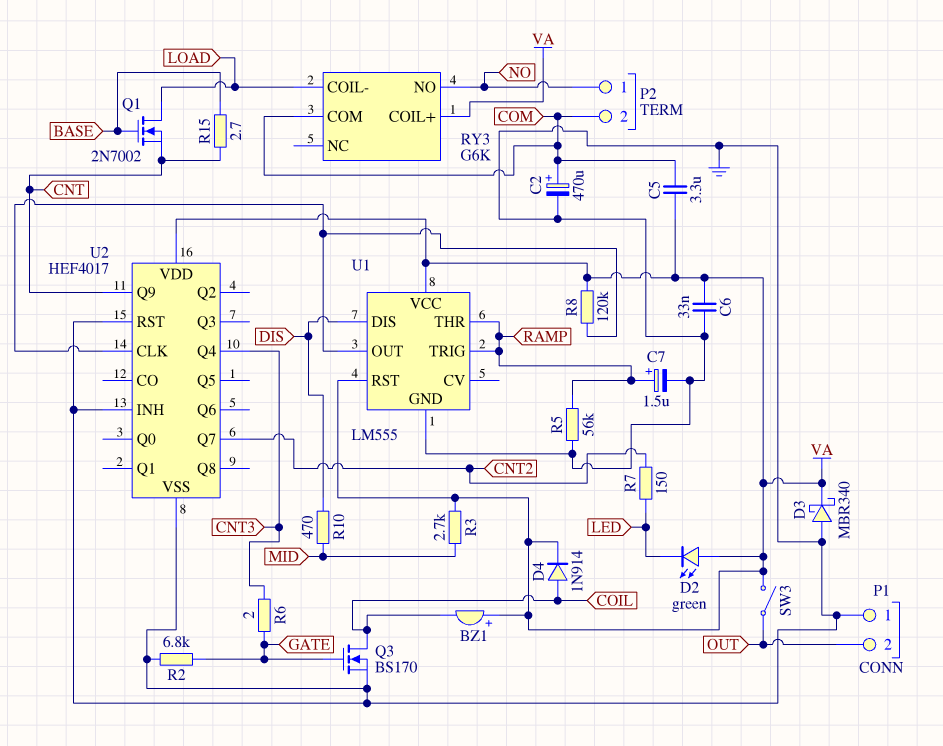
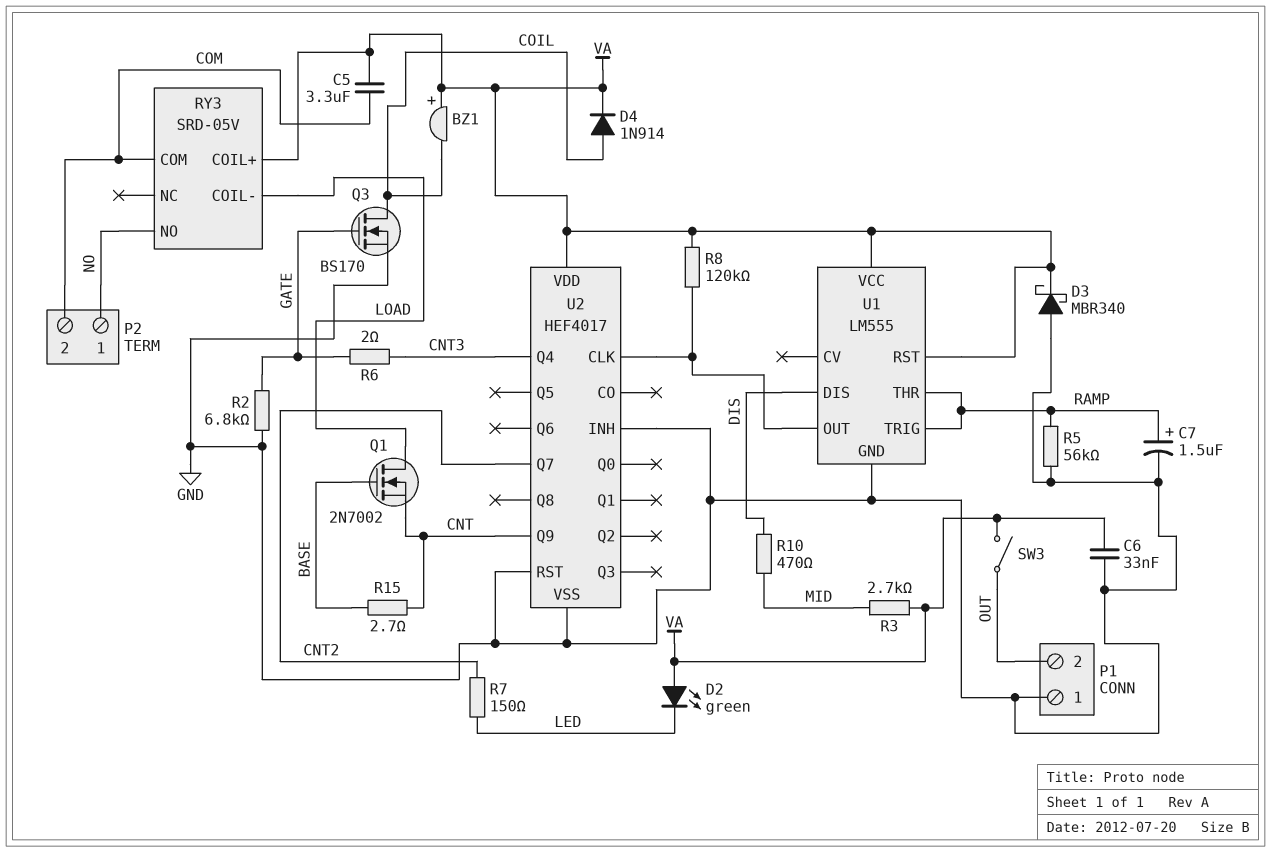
C2: 470uF (plus COM, minus GND) -> none
RY3: G6K -> SRD-05V

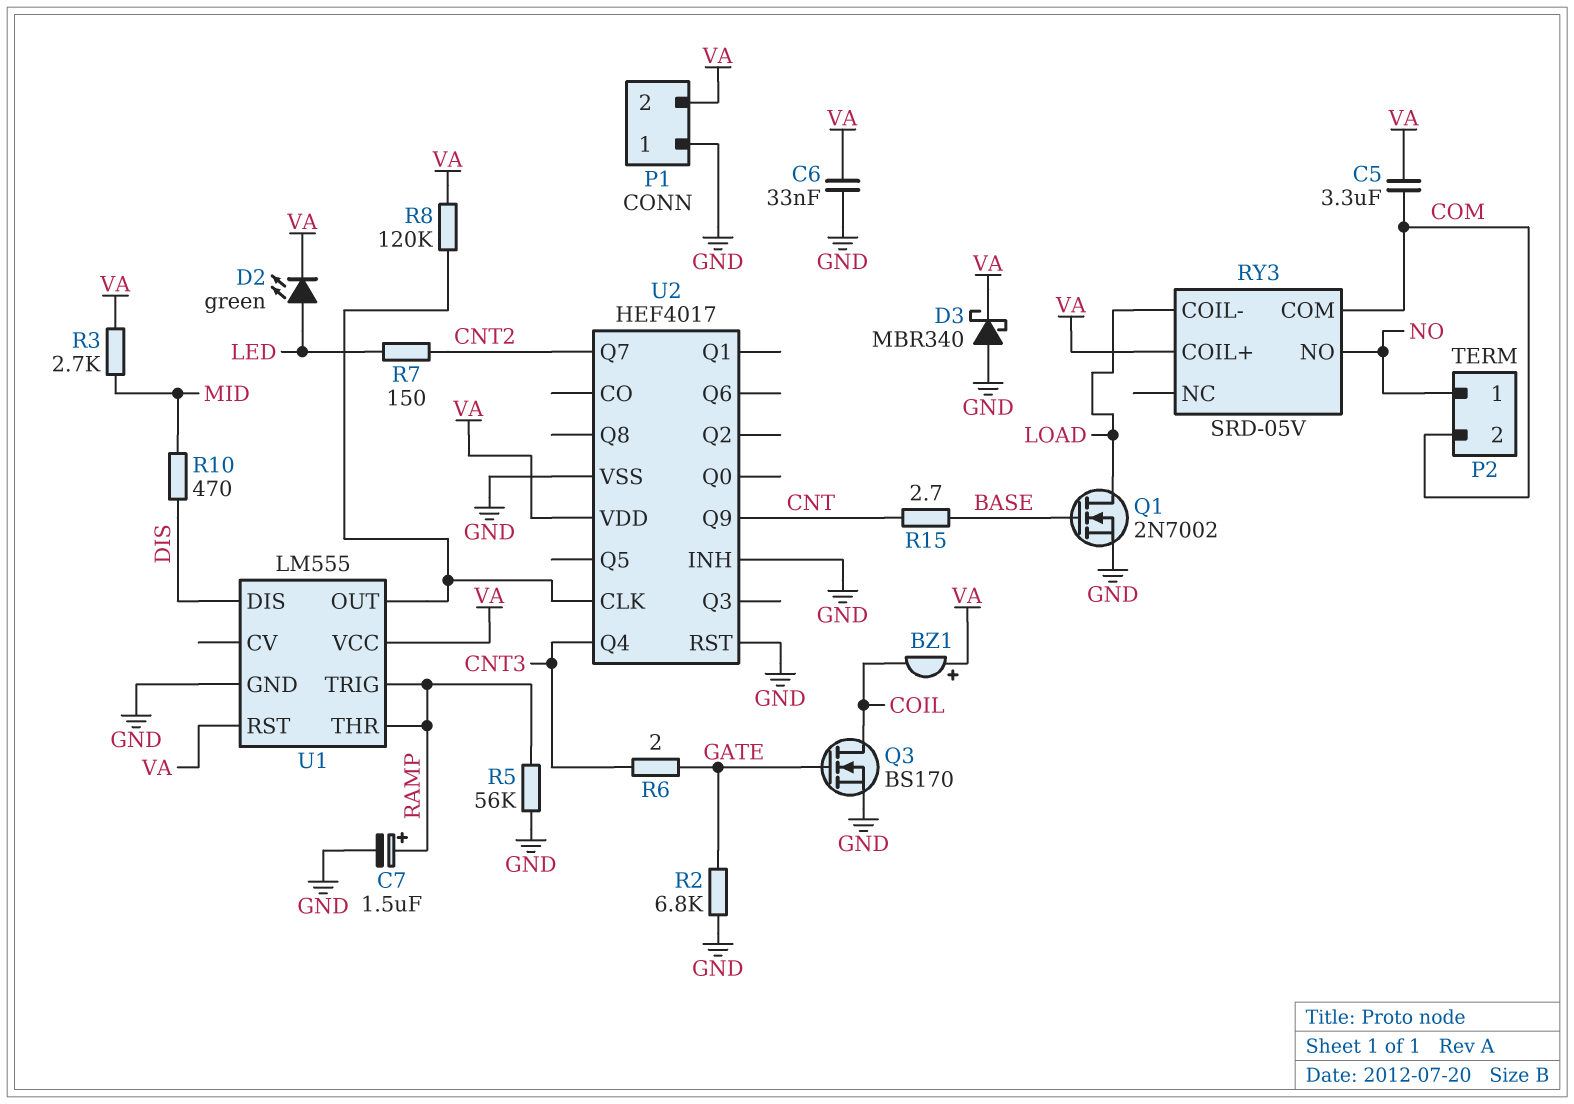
D2: LED green (A VA, K LED) -> LED green (A LED, K VA)
D4: diode 1N914 (A COIL, K VA) -> none
P1 pin 2: OUT -> VA
Q1: NMOS 2N7002 (G BASE, D LOAD, S CNT) -> NMOS 2N7002 (G BASE, D LOAD, S GND)
SW3: switch (OUT, VA) -> none

